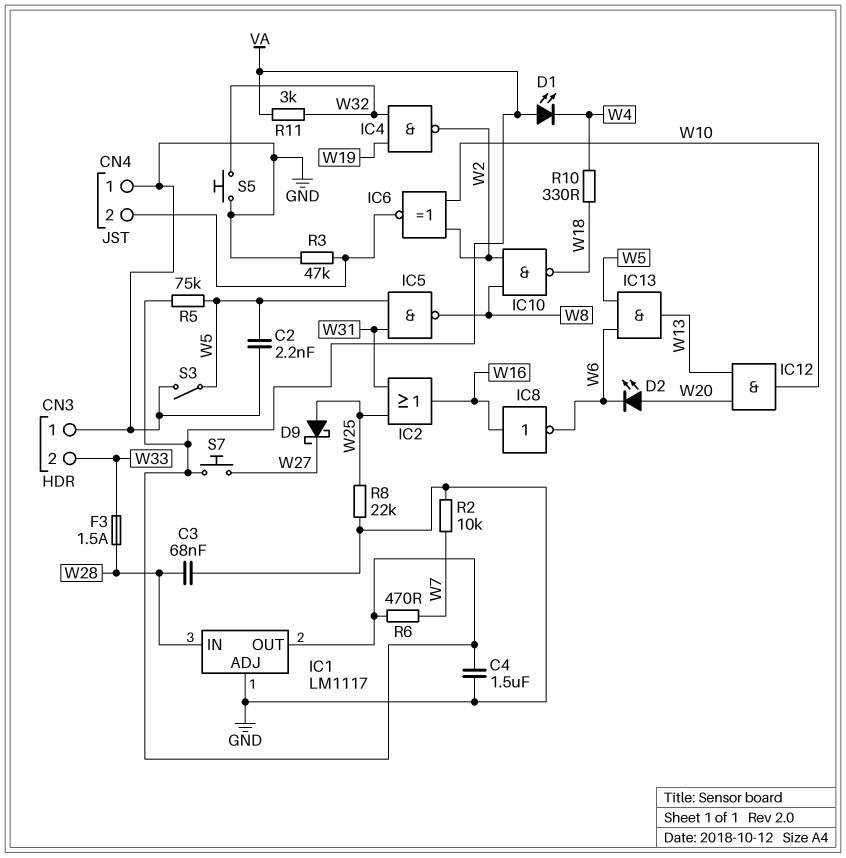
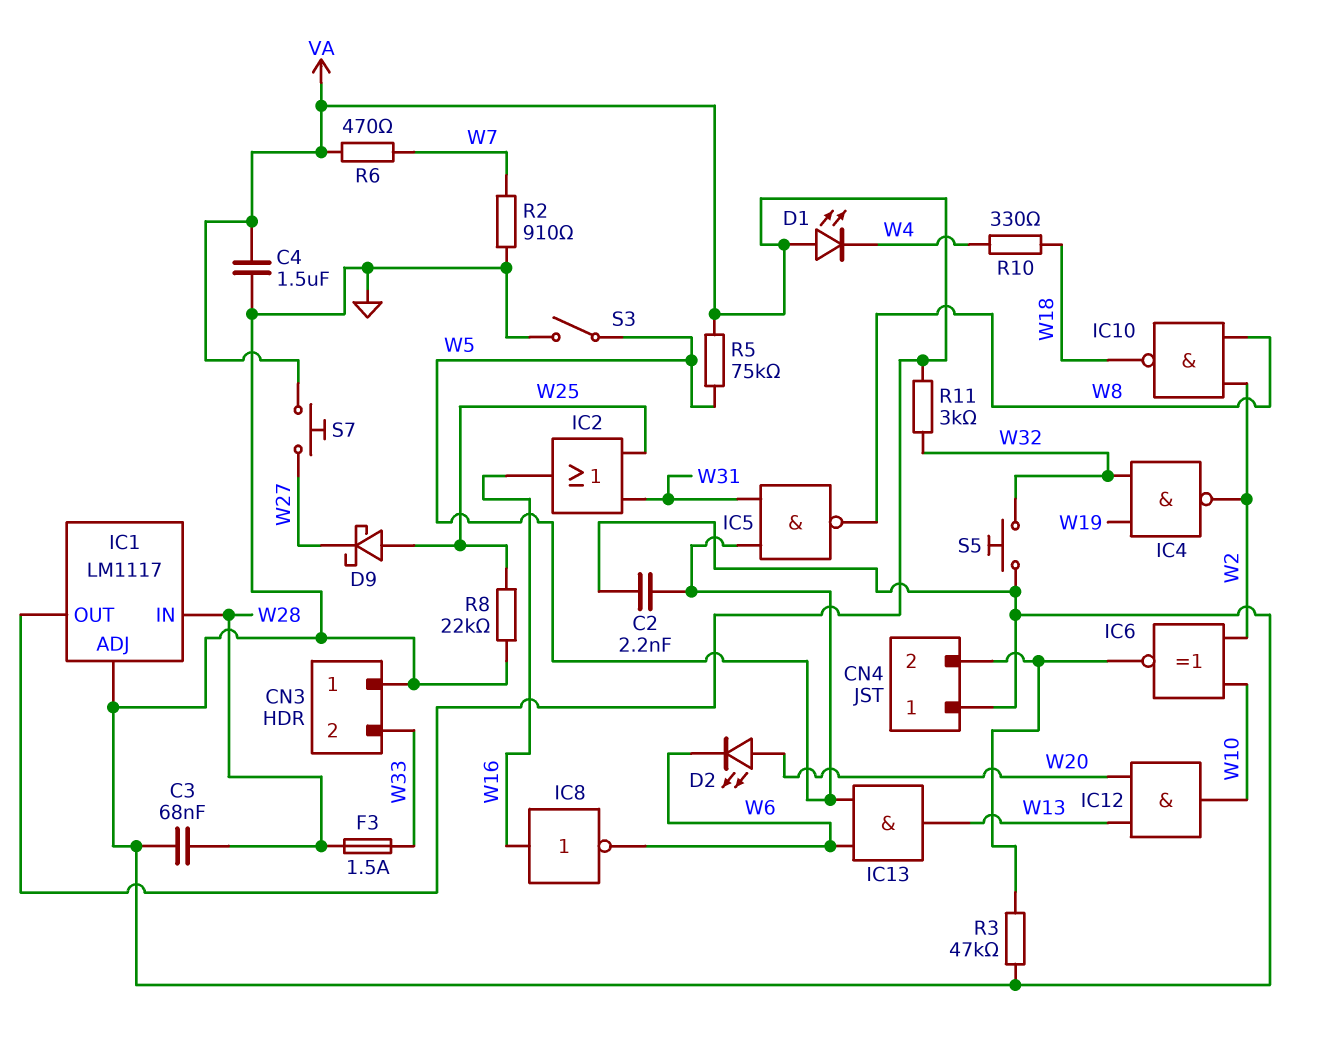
R2: 10k (GND, W7) -> 910 (GND, W7)

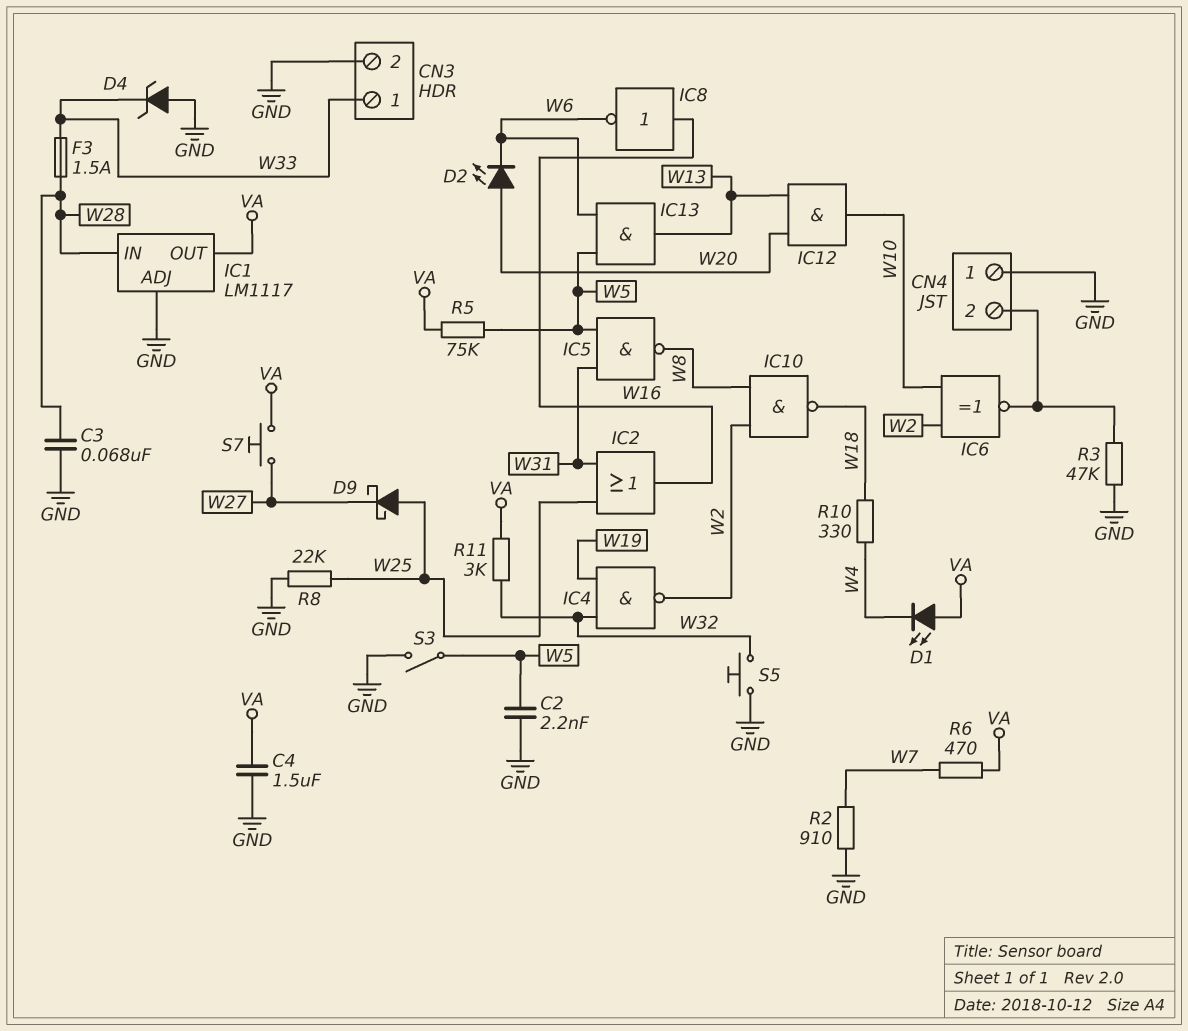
CN3 pin 1: GND -> W33
CN3 pin 2: W33 -> GND
D4: none -> zener (A GND, K W33)

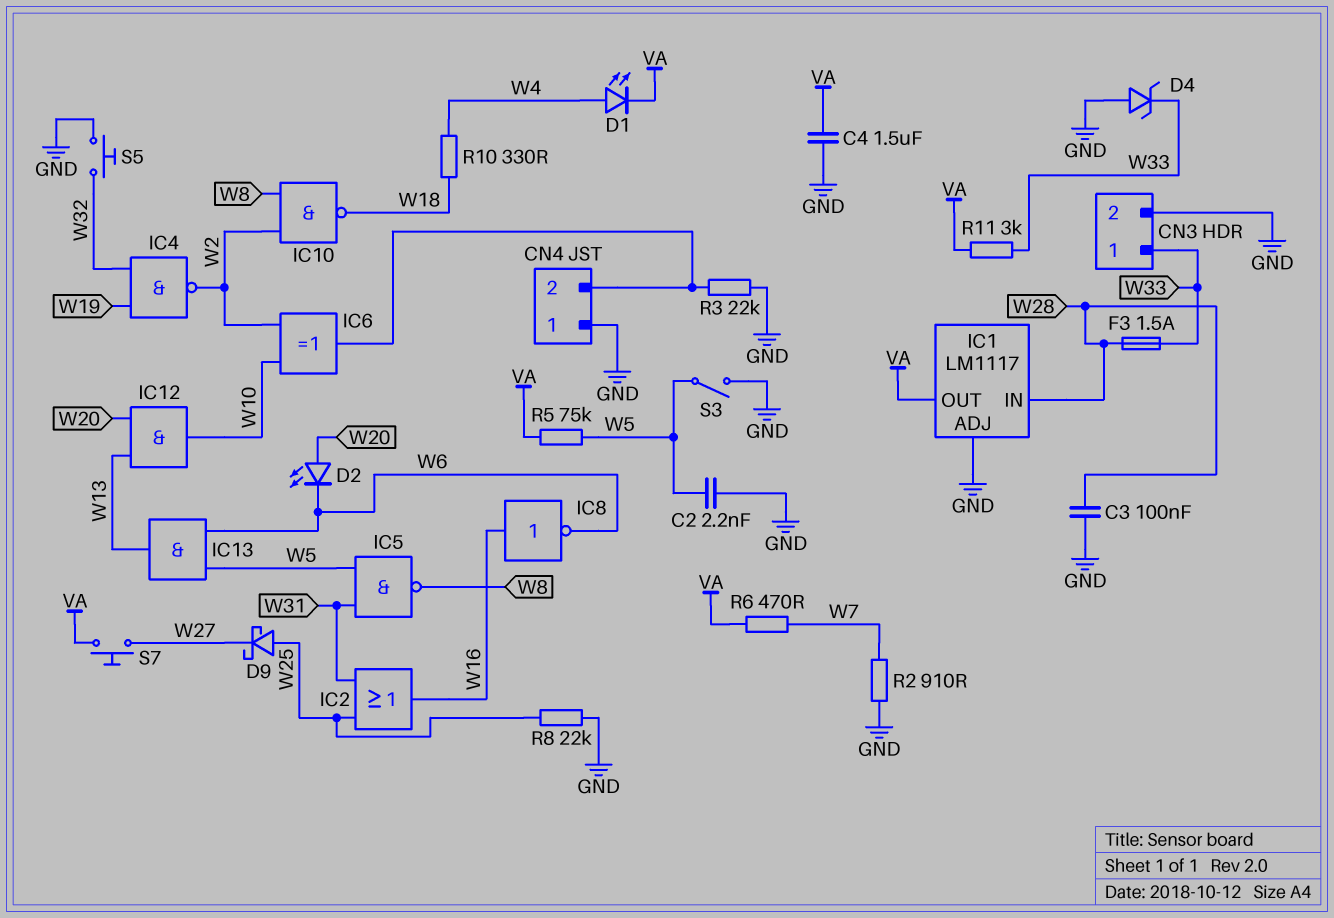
C3: 68nF (GND, W28) -> 100nF (GND, W28)
D1: LED (A VA, K W4) -> LED (A W4, K VA)
IC6: XNOR (in W2, in W10, out CN4/2) -> XOR (in W2, in W10, out CN4/2)
R3: 47k (CN4/2, GND) -> 22k (CN4/2, GND)
R11: 3k (VA, W32) -> 3k (VA, W33)

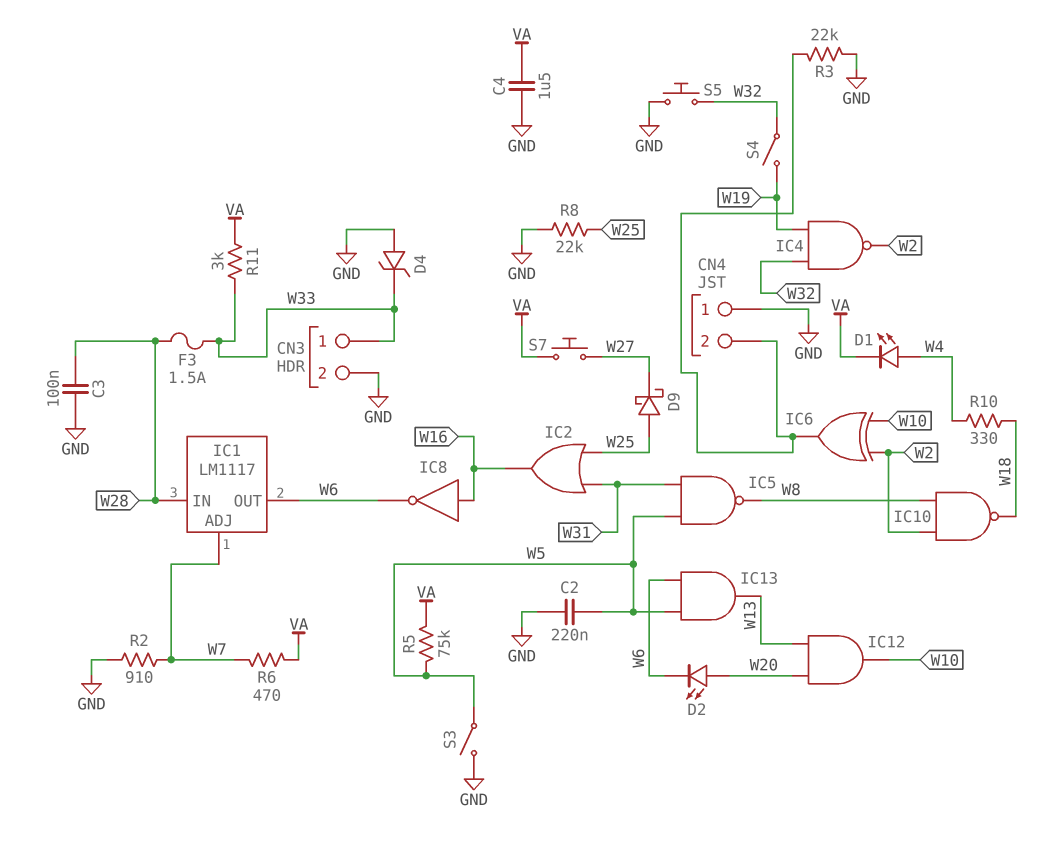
C2: 2.2nF (GND, W5) -> 220nF (GND, W5)
IC1 pin ADJ: GND -> W7
IC1 pin OUT: VA -> W6
S4: none -> switch (W19, W32)

